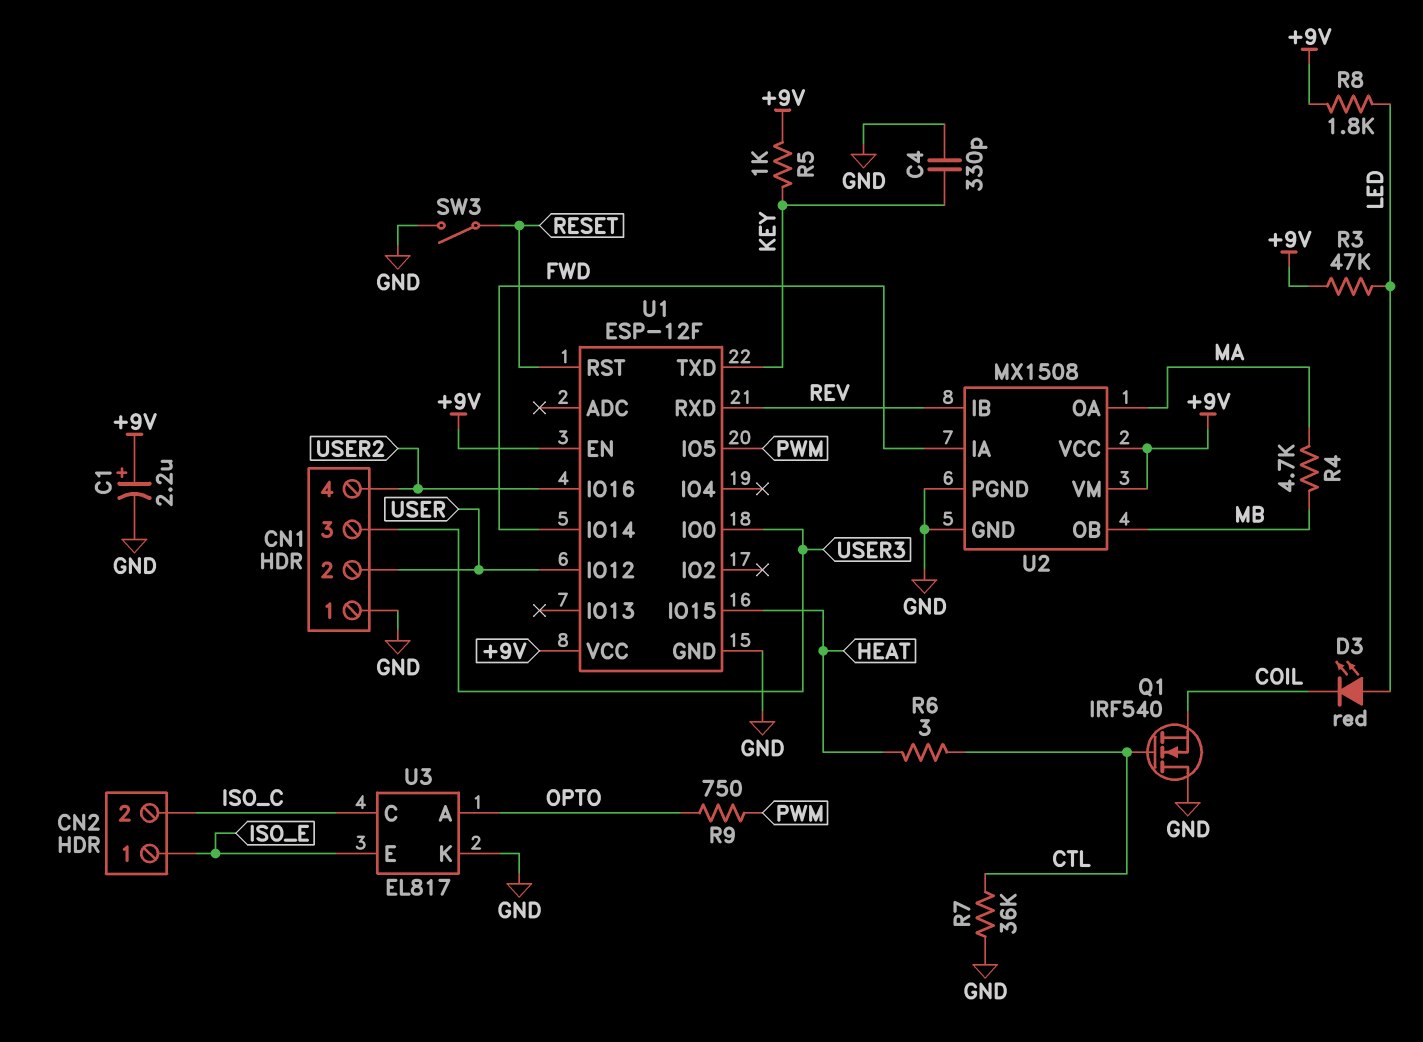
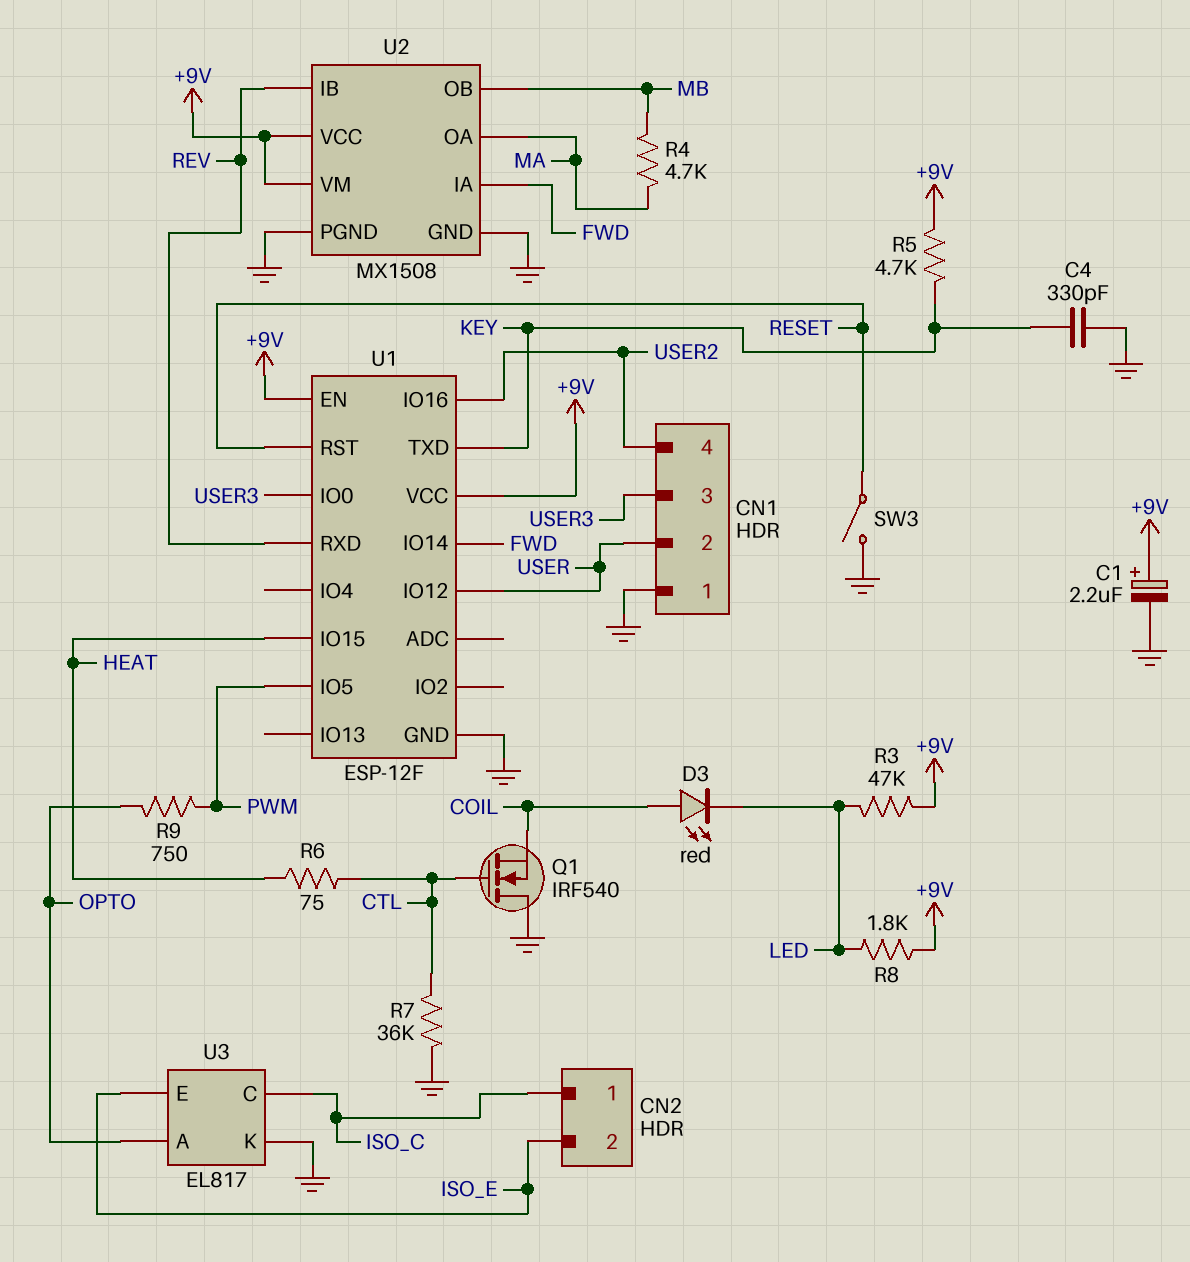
CN2 pin 1: ISO_E -> ISO_C
CN2 pin 2: ISO_C -> ISO_E
D3: LED red (A LED, K COIL) -> LED red (A COIL, K LED)
R5: 1k (+9V, KEY) -> 4.7k (+9V, KEY)
R6: 3 (CTL, HEAT) -> 75 (CTL, HEAT)

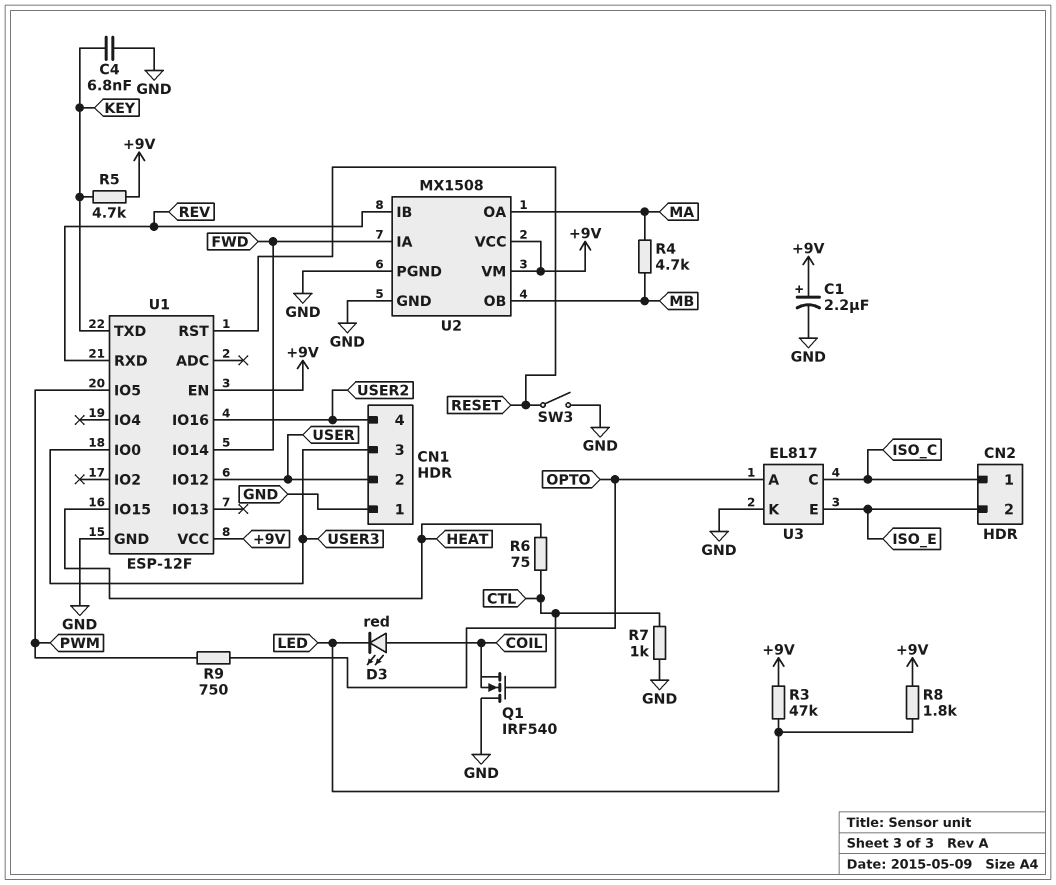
C4: 330pF (GND, KEY) -> 6.8nF (GND, KEY)
R7: 36k (CTL, GND) -> 1k (CTL, GND)

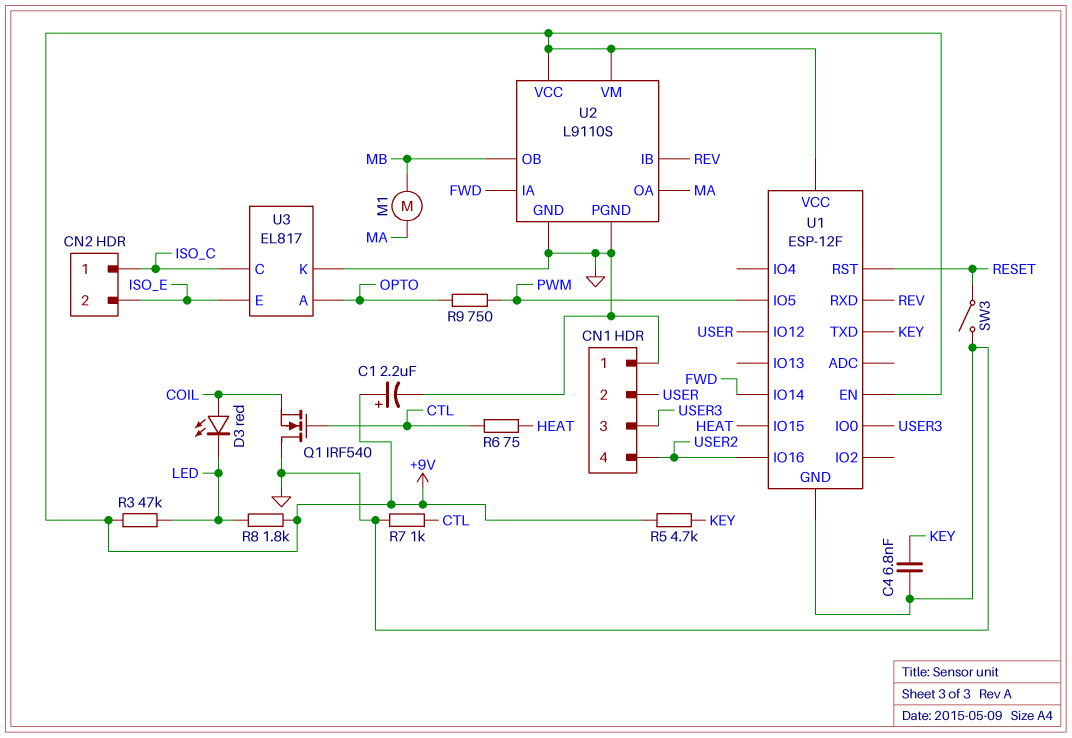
M1: none -> motor (MA, MB)
R4: 4.7k (MA, MB) -> none
U2: MX1508 -> L9110S

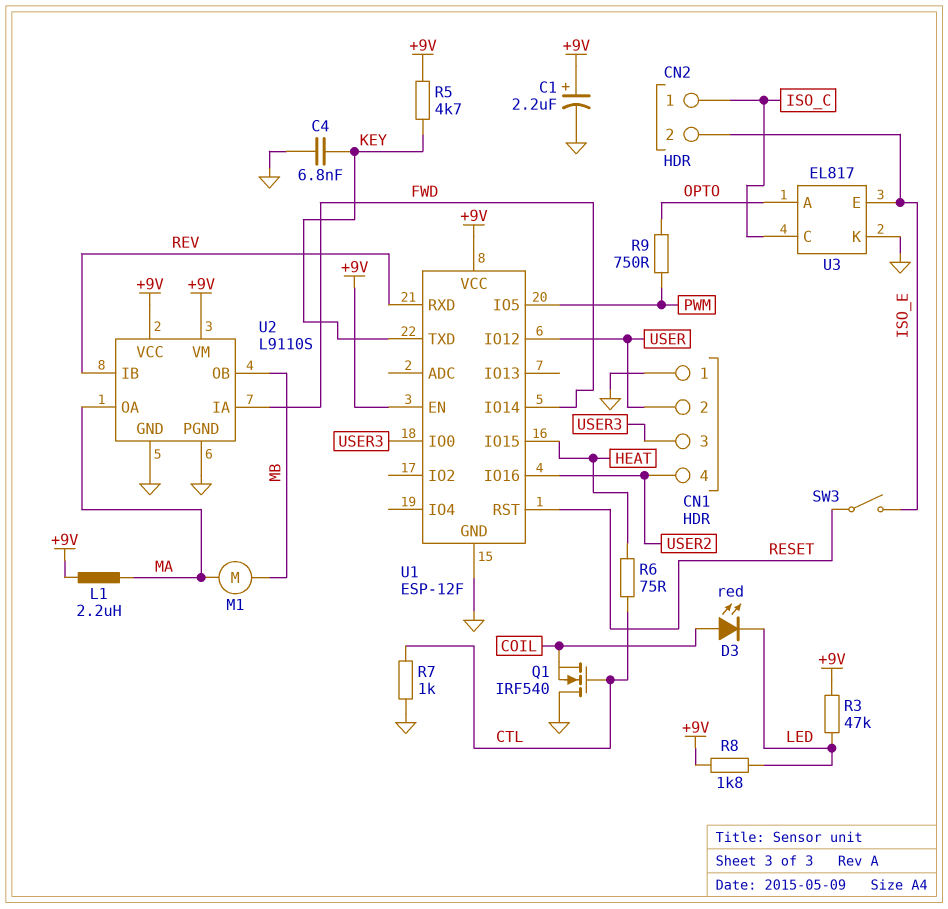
L1: none -> 2.2uH (+9V, MA)
SW3: switch (GND, RESET) -> switch (ISO_E, RESET)

